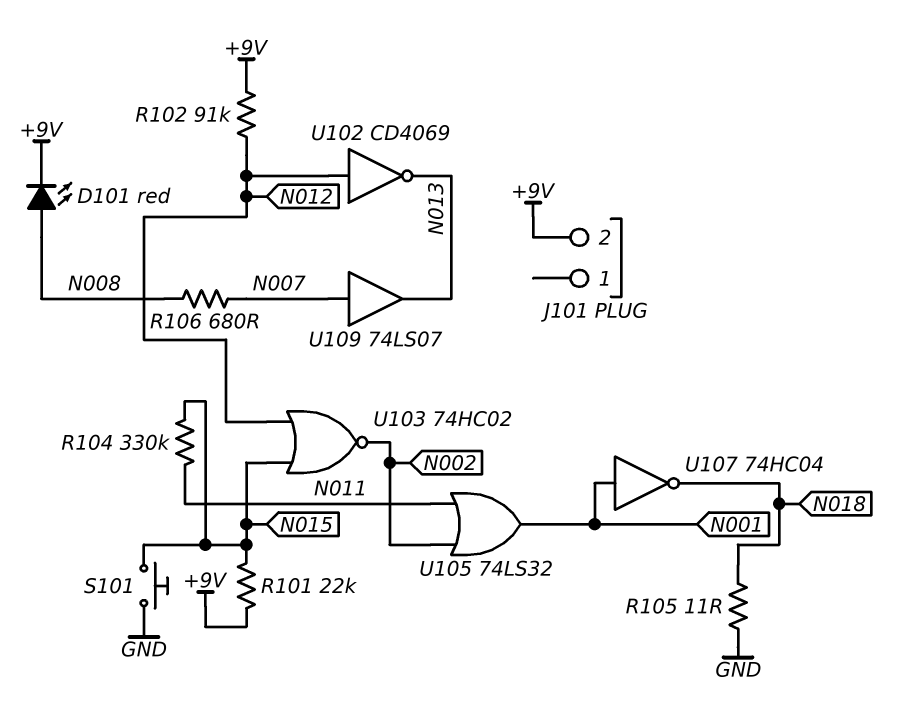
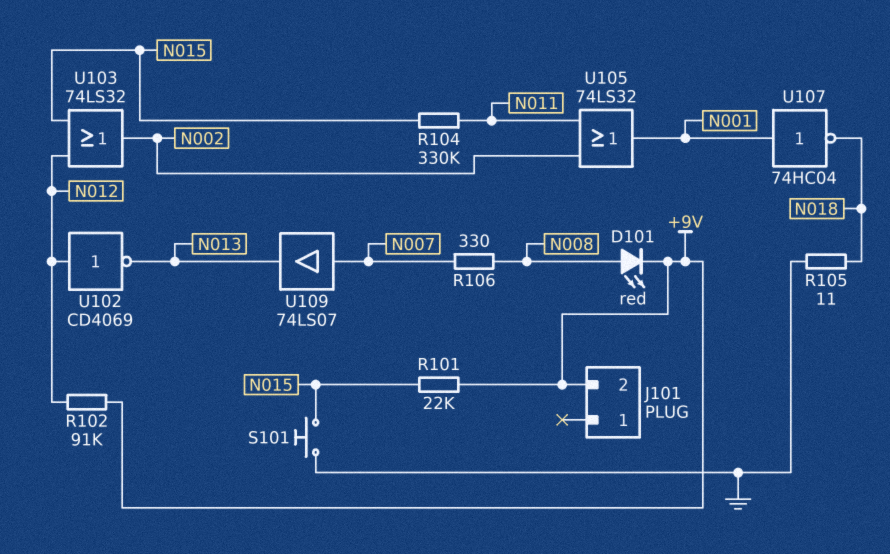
R106: 680 (N007, N008) -> 330 (N007, N008)
U103: NOR 74HC02 (in N012, in N015, out N002) -> OR 74LS32 (in N012, in N015, out N002)

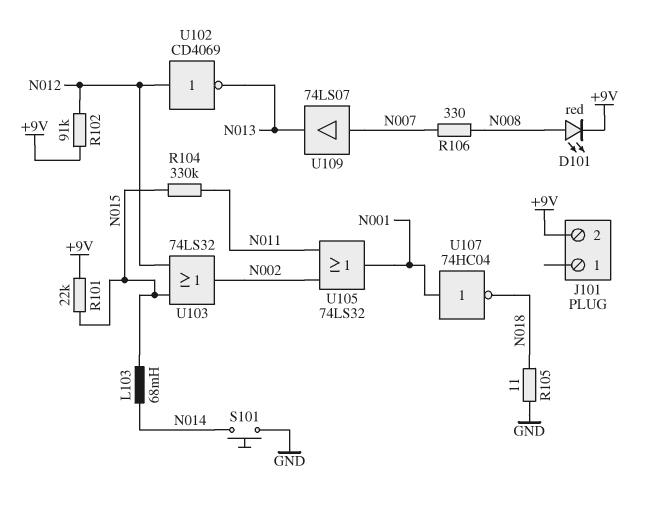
L103: none -> 68mH (N014, N015)
S101: button (GND, N015) -> button (GND, N014)

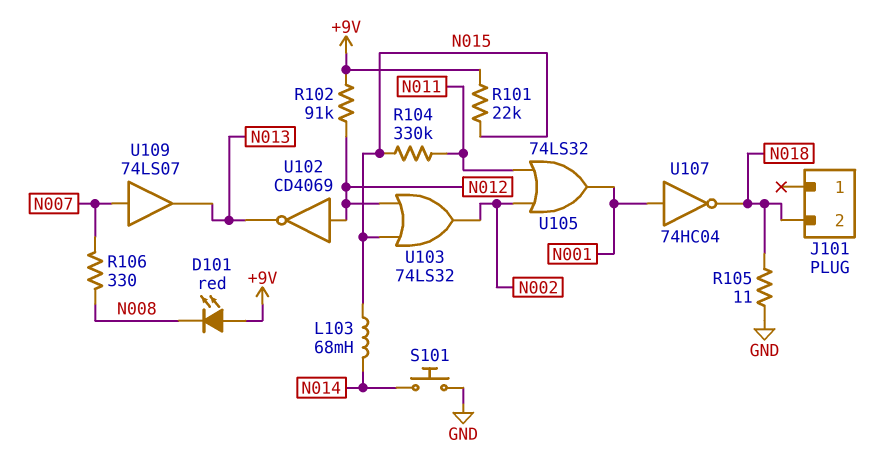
D101: LED red (A N008, K +9V) -> LED red (A +9V, K N008)
J101 pin 2: +9V -> N018

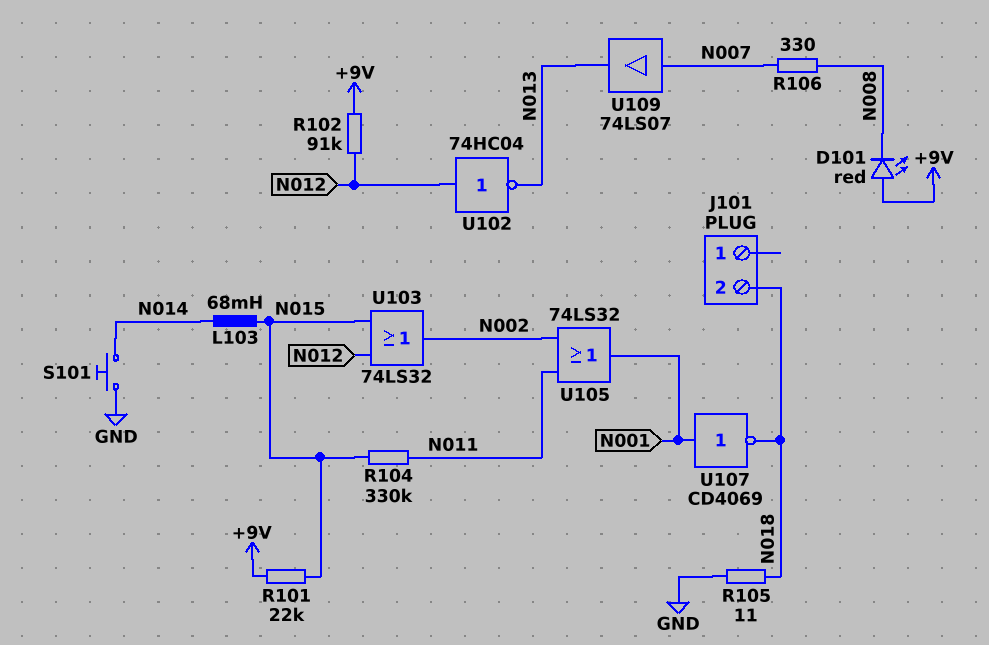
U102: NOT CD4069 (in N012, out N013) -> NOT 74HC04 (in N012, out N013)
U107: NOT 74HC04 (in N001, out N018) -> NOT CD4069 (in N001, out N018)

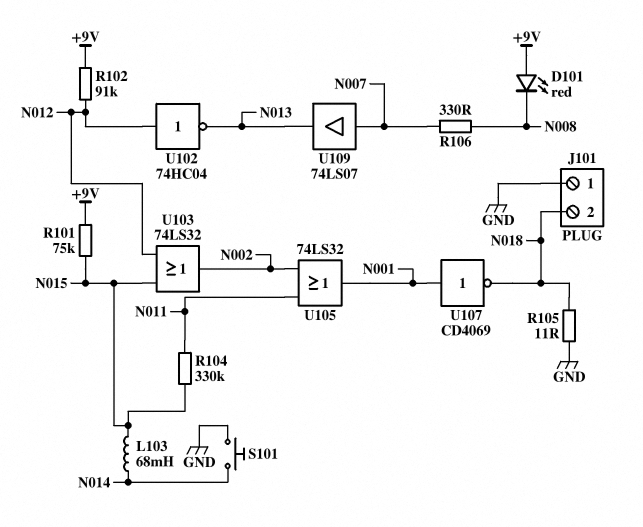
J101 pin 1: none -> GND
R101: 22k (+9V, N015) -> 75k (+9V, N015)

